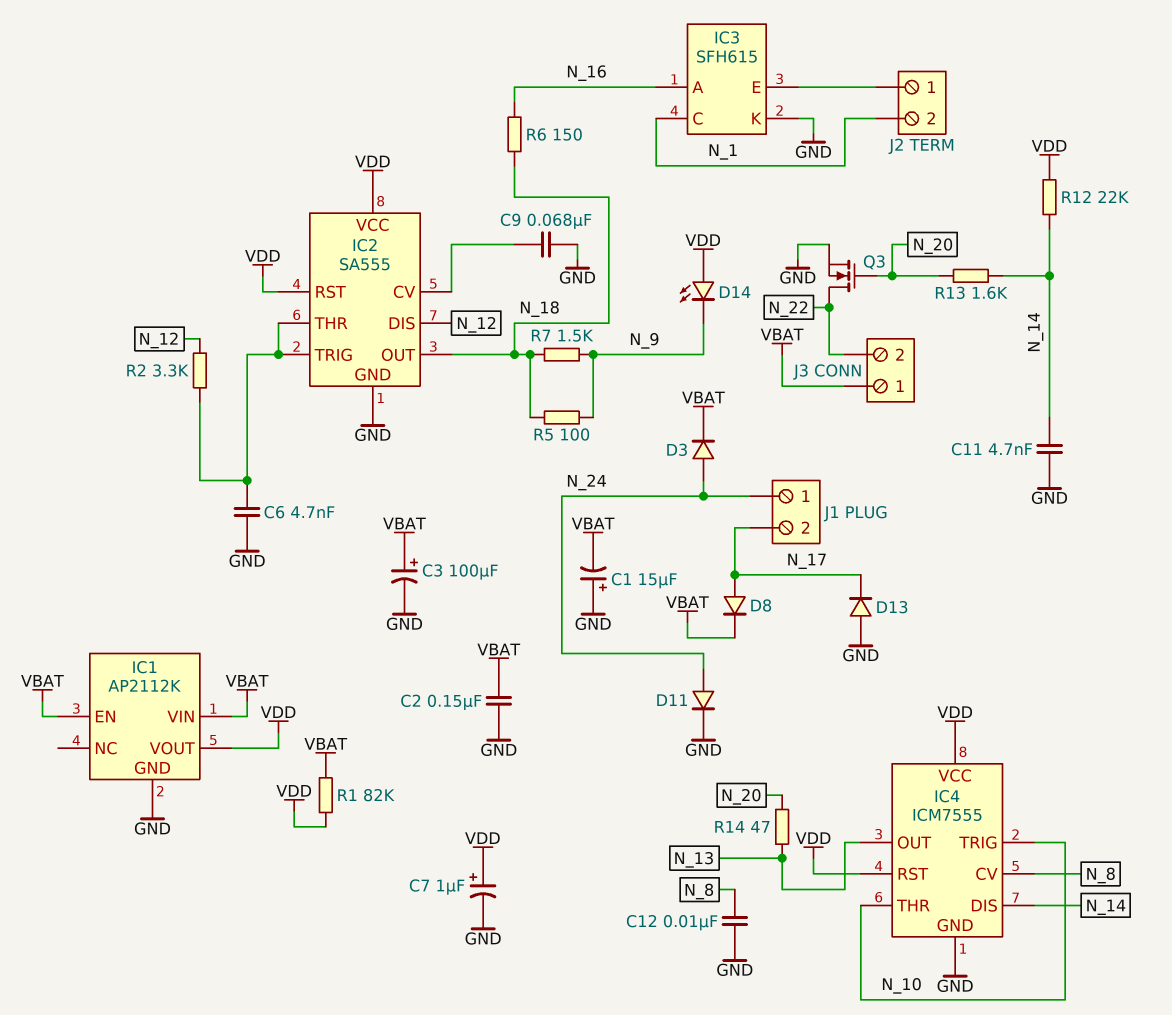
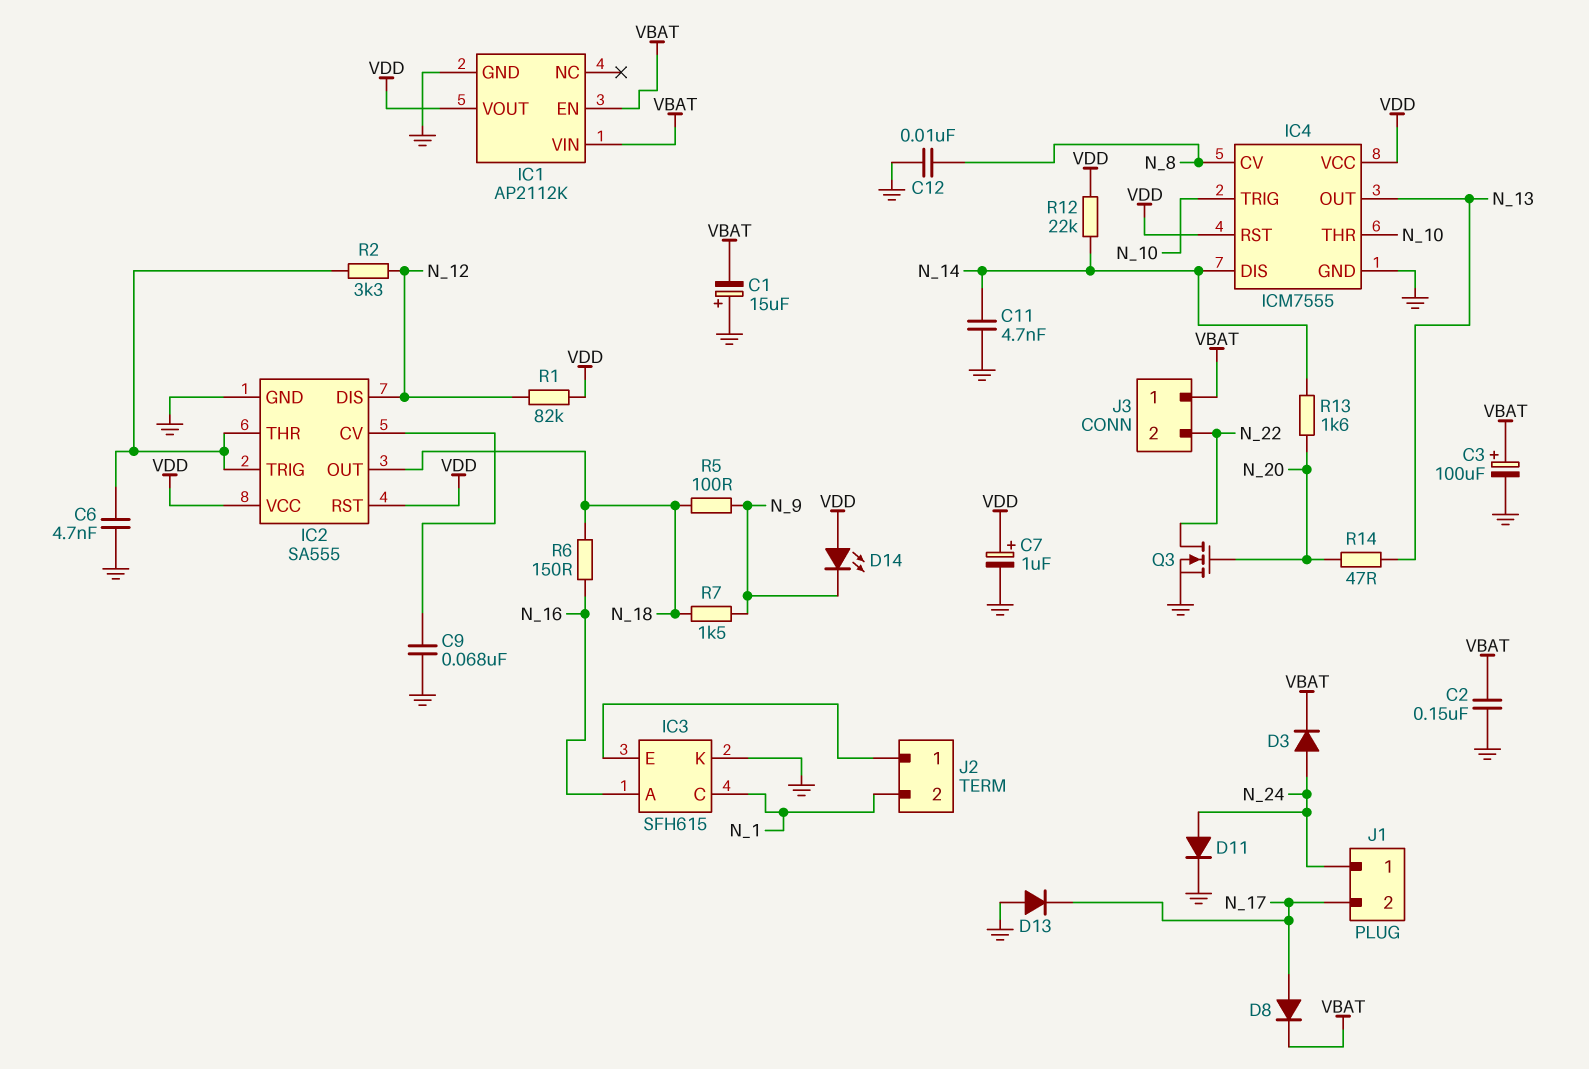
R1: 82k (VBAT, VDD) -> 82k (N_12, VDD)

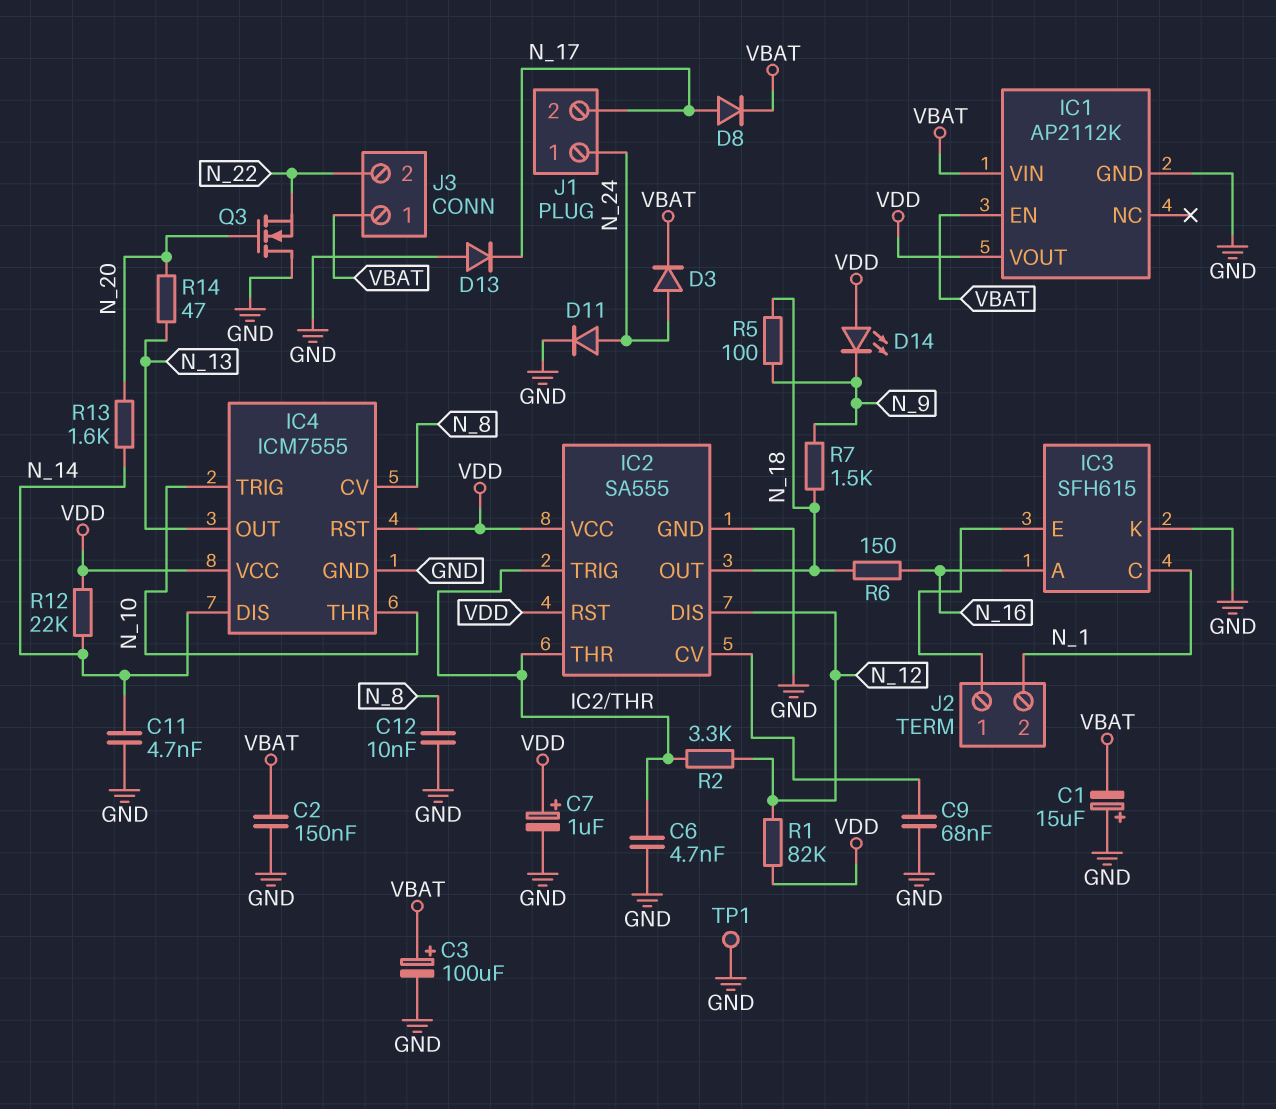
Q3: NMOS (G N_20, D N_22, S GND) -> NMOS (G N_20, D GND, S N_22)
TP1: none -> test point (GND)

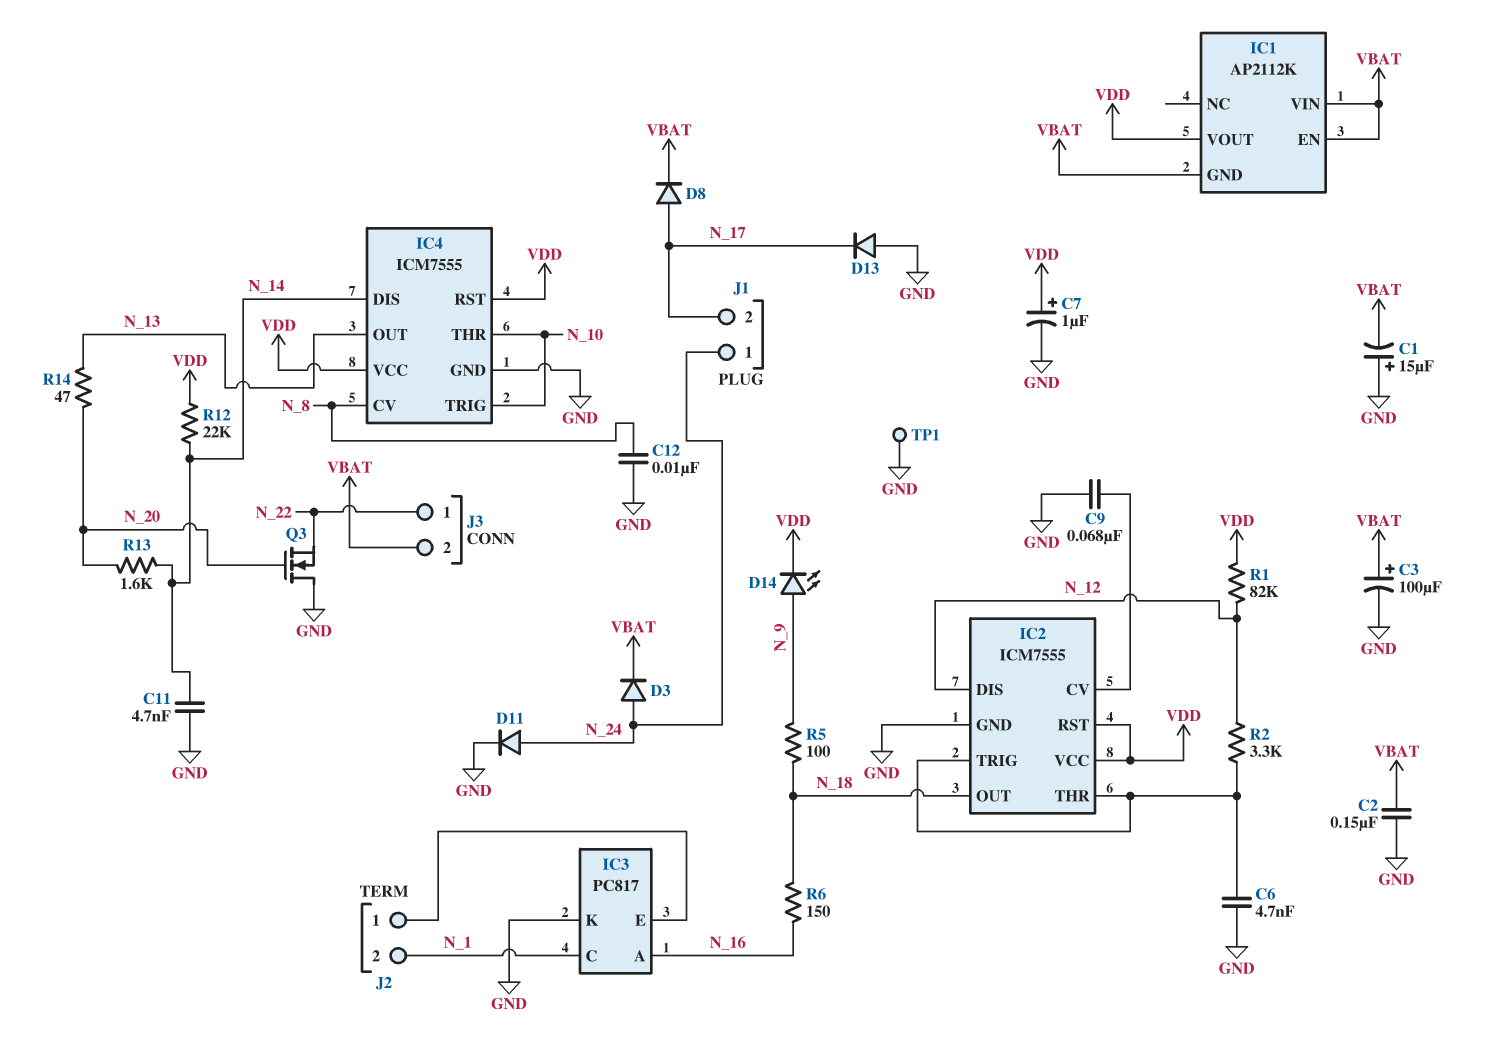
D14: LED (A VDD, K N_9) -> LED (A N_9, K VDD)
IC1 pin GND: GND -> VBAT
IC2: SA555 -> ICM7555
IC3: SFH615 -> PC817
J3 pin 1: VBAT -> N_22
J3 pin 2: N_22 -> VBAT
R7: 1.5k (N_9, N_18) -> none

